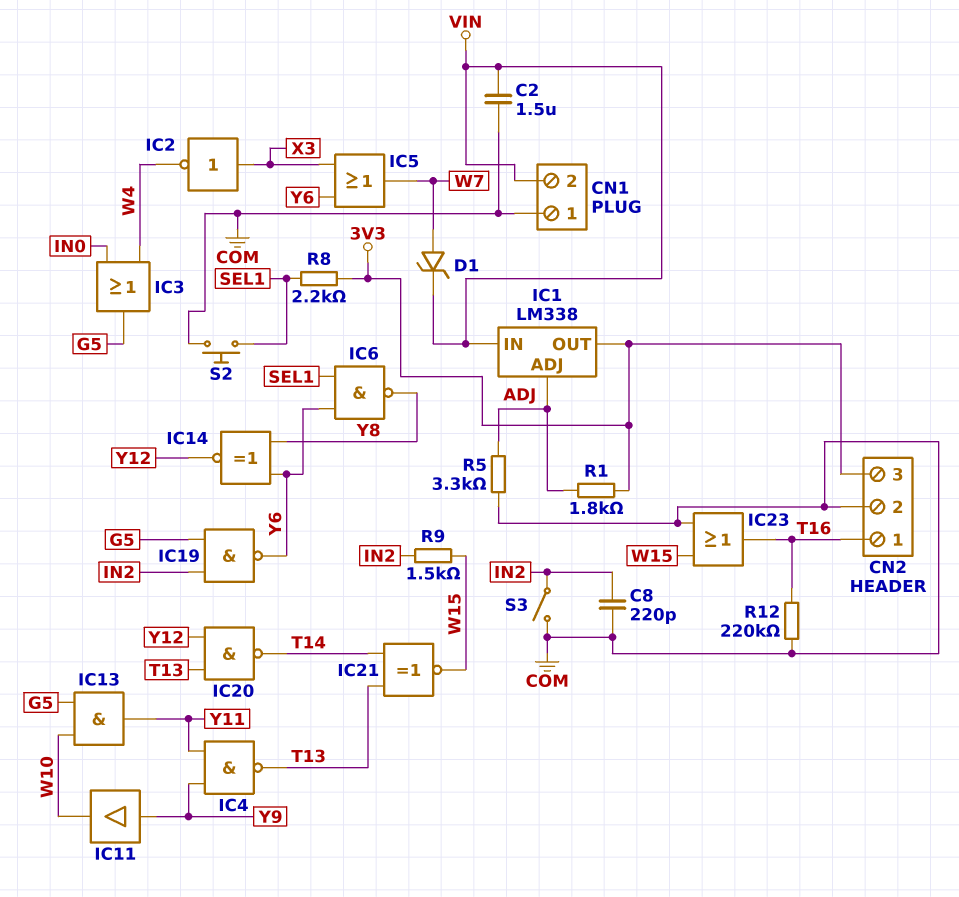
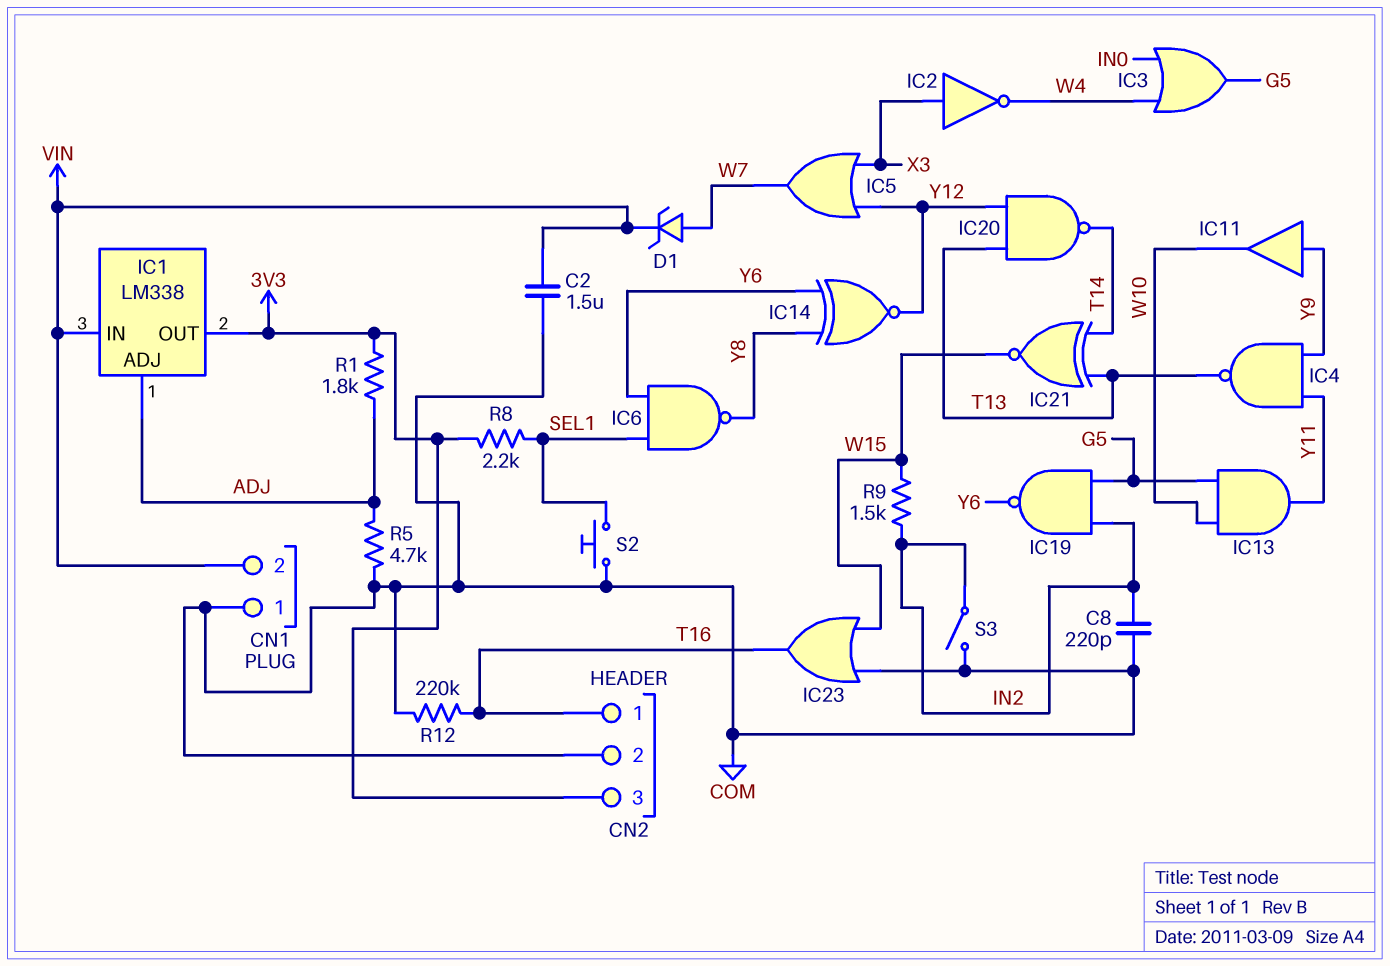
IC5: OR (in X3, in Y6, out W7) -> OR (in X3, in Y12, out W7)
R5: 3.3k (ADJ, COM) -> 4.7k (ADJ, COM)

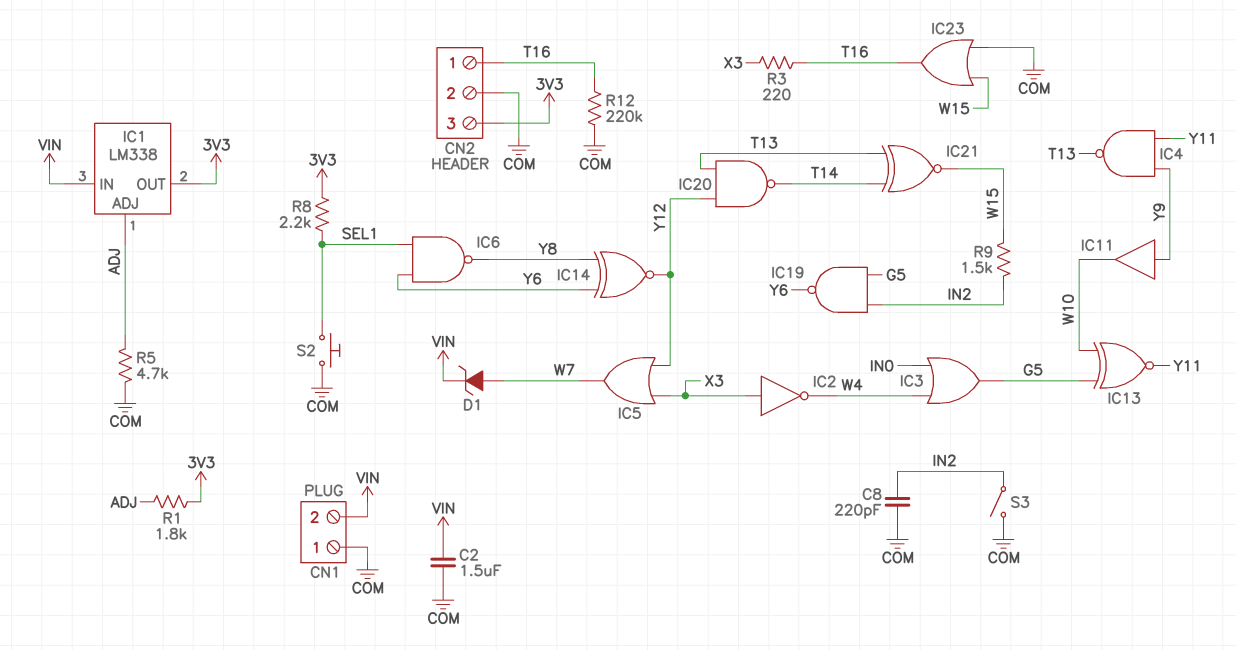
IC13: AND (in G5, in W10, out Y11) -> XNOR (in G5, in W10, out Y11)
R3: none -> 220 (T16, X3)

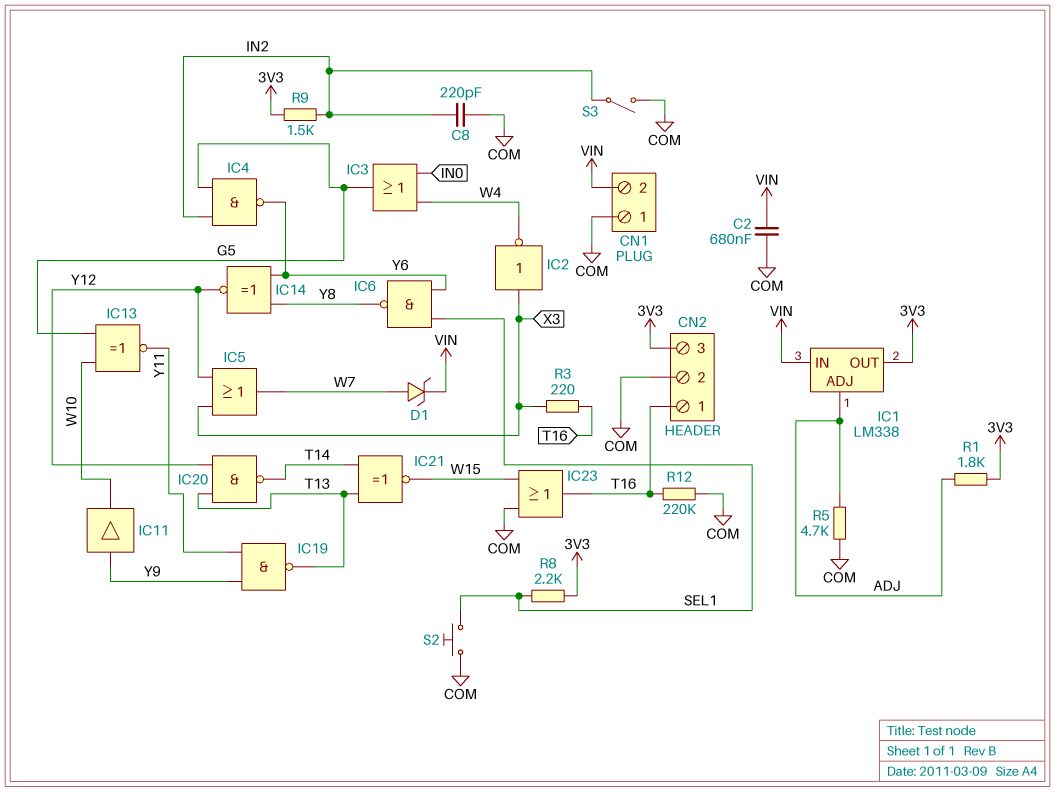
C2: 1.5uF (COM, VIN) -> 680nF (COM, VIN)
IC4: NAND (in Y9, in Y11, out T13) -> NAND (in G5, in IN2, out Y6)
IC19: NAND (in G5, in IN2, out Y6) -> NAND (in Y9, in Y11, out T13)
R9: 1.5k (IN2, W15) -> 1.5k (3V3, IN2)

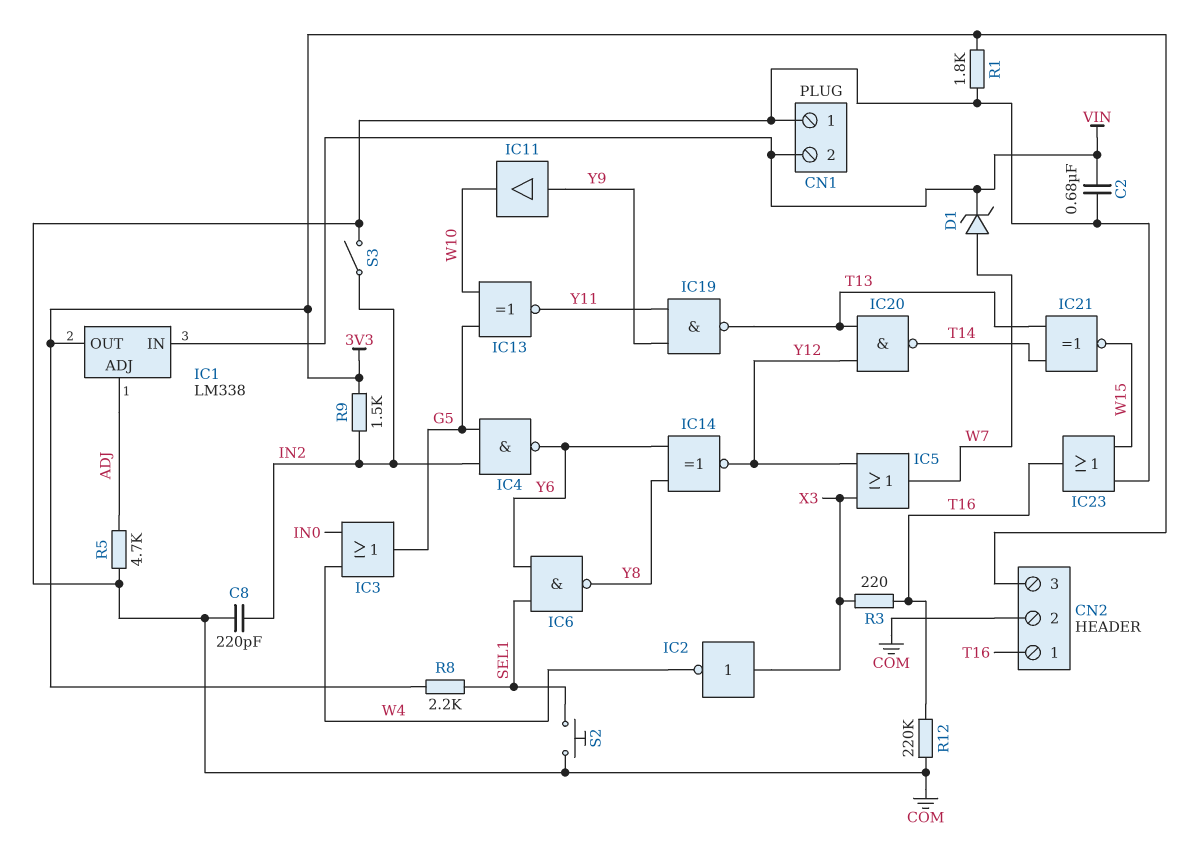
R1: 1.8k (3V3, ADJ) -> 1.8k (3V3, COM)

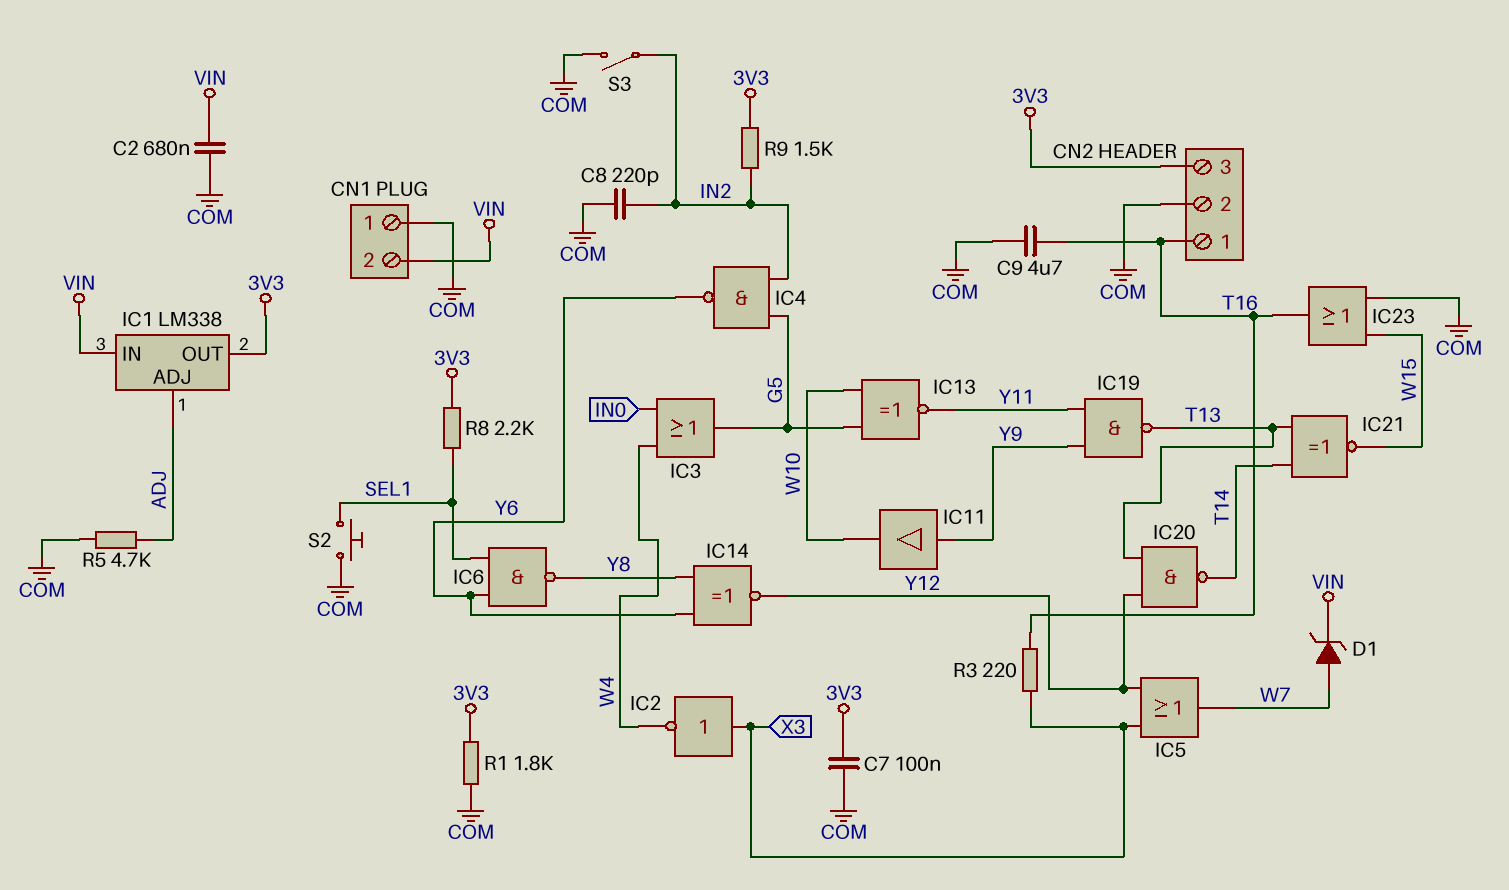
C7: none -> 100nF (3V3, COM)
C9: none -> 4.7uF (COM, T16)
R12: 220k (COM, T16) -> none

